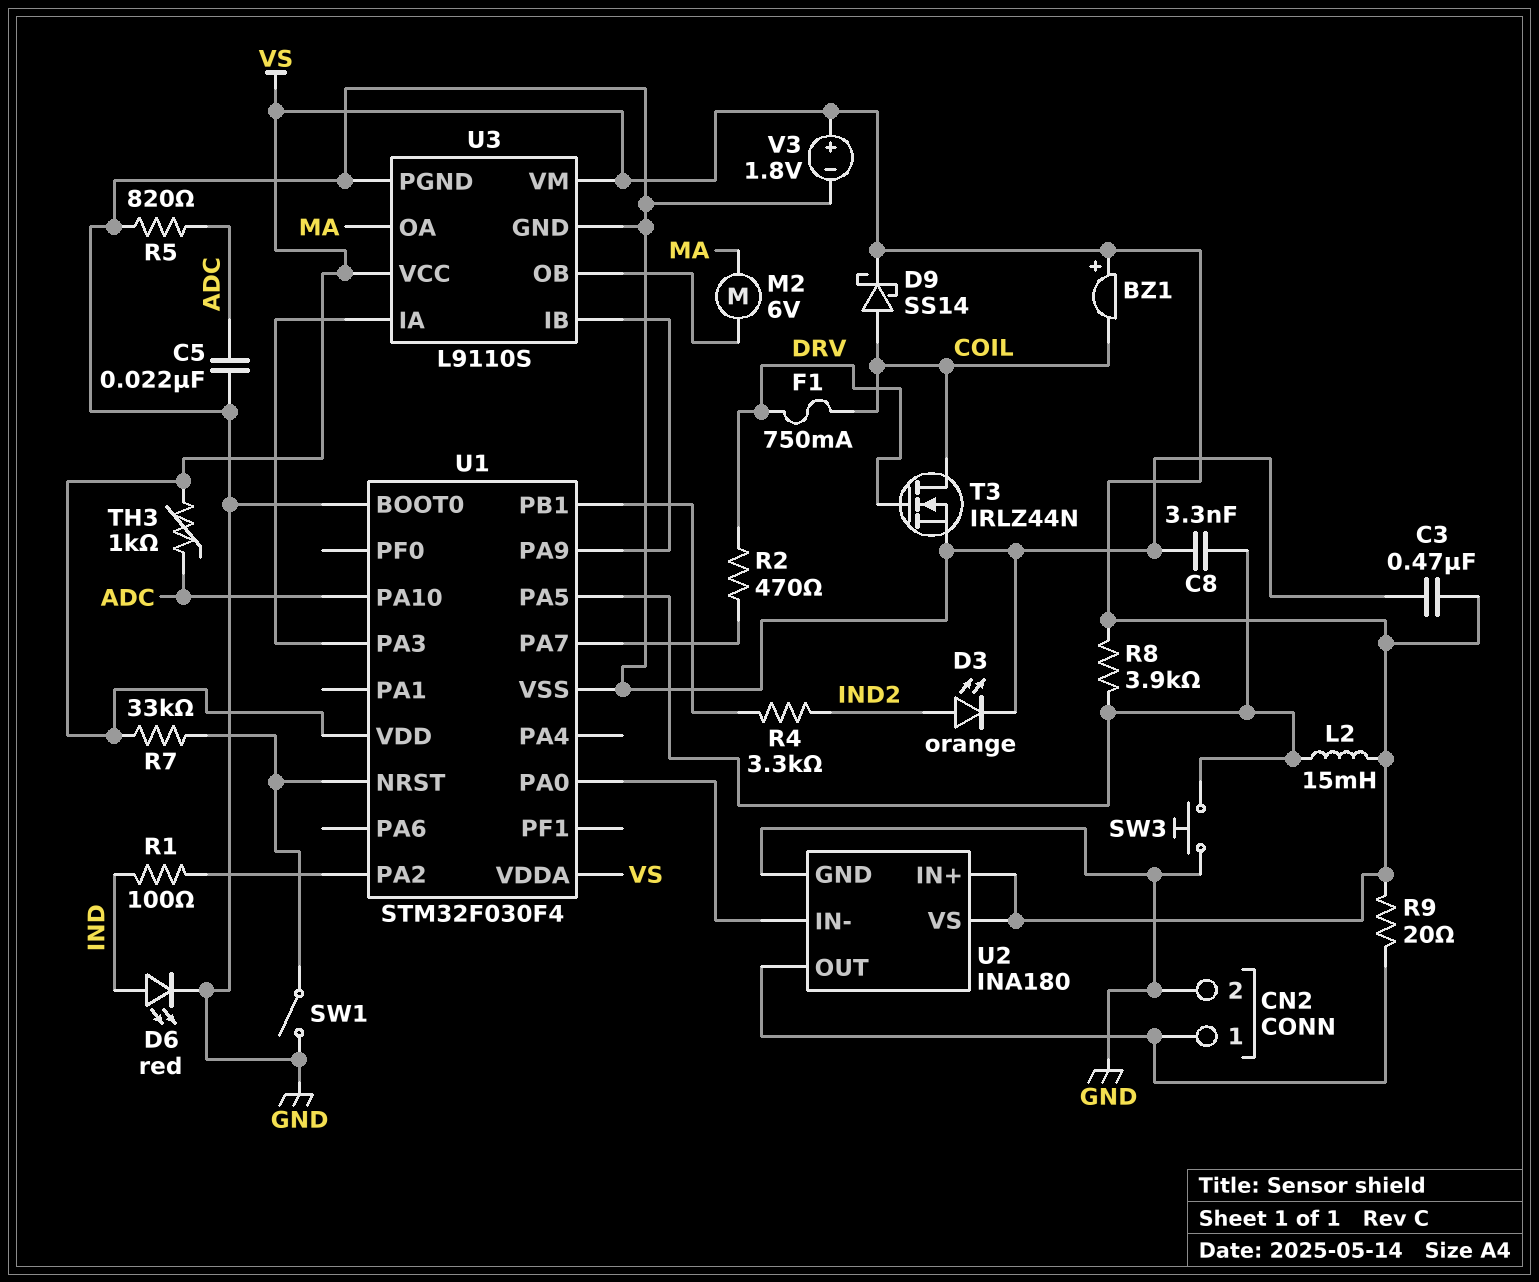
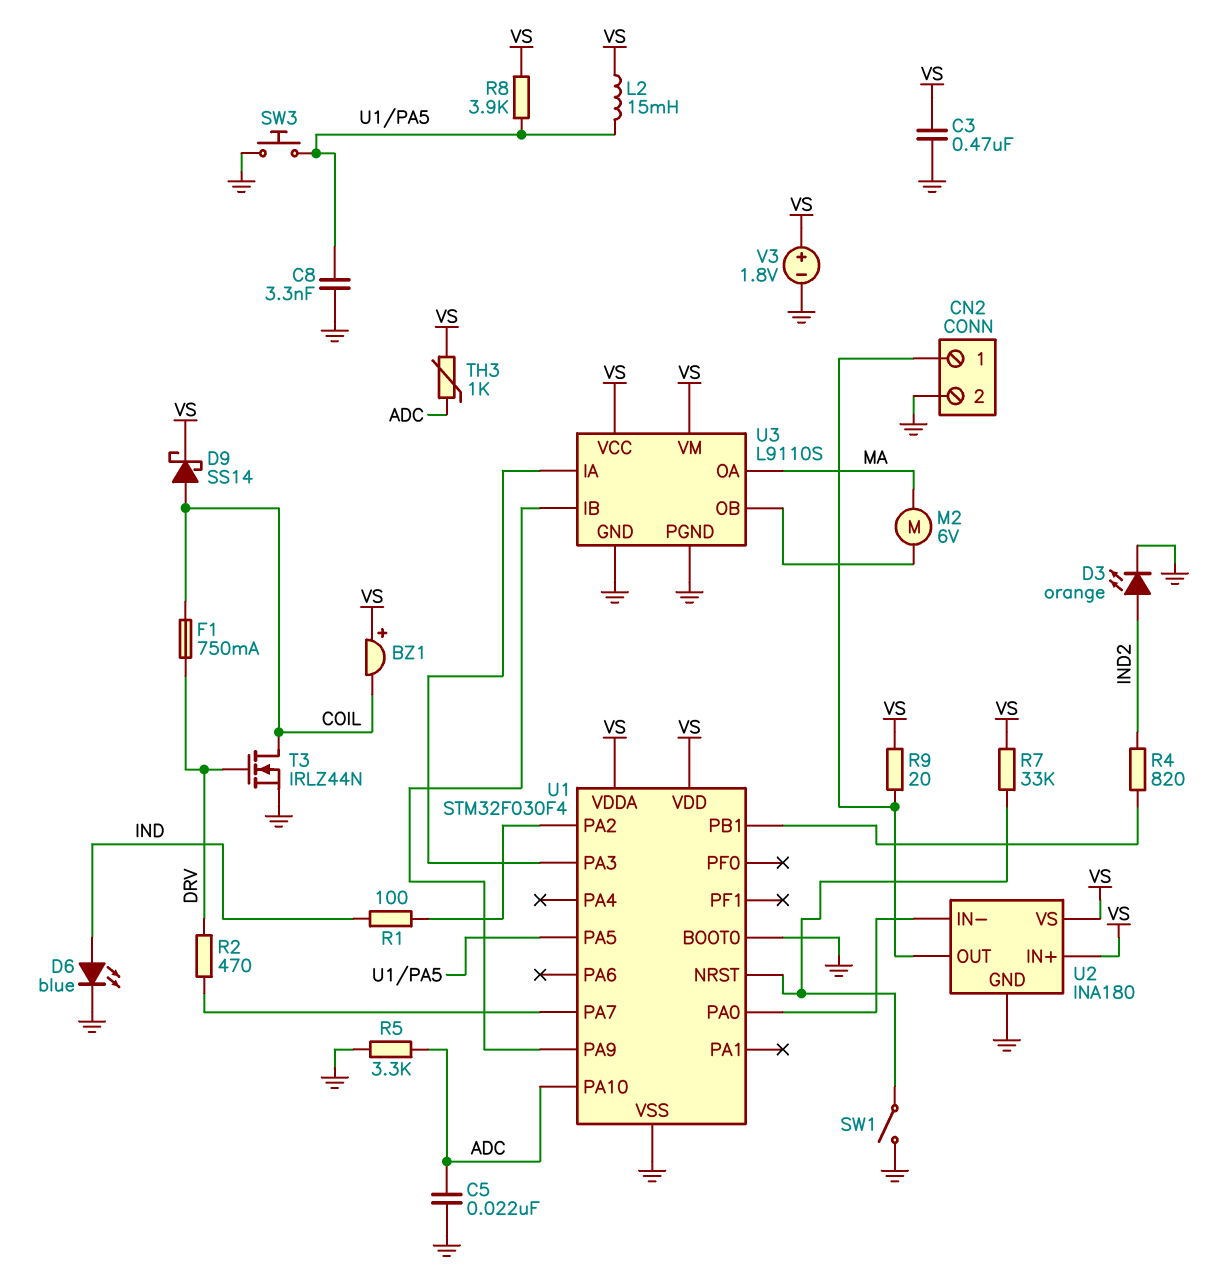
D6: LED red (A IND, K GND) -> LED blue (A IND, K GND)
R4: 3.3k (IND2, U1/PB1) -> 820 (IND2, U1/PB1)
R5: 820 (ADC, GND) -> 3.3k (ADC, GND)

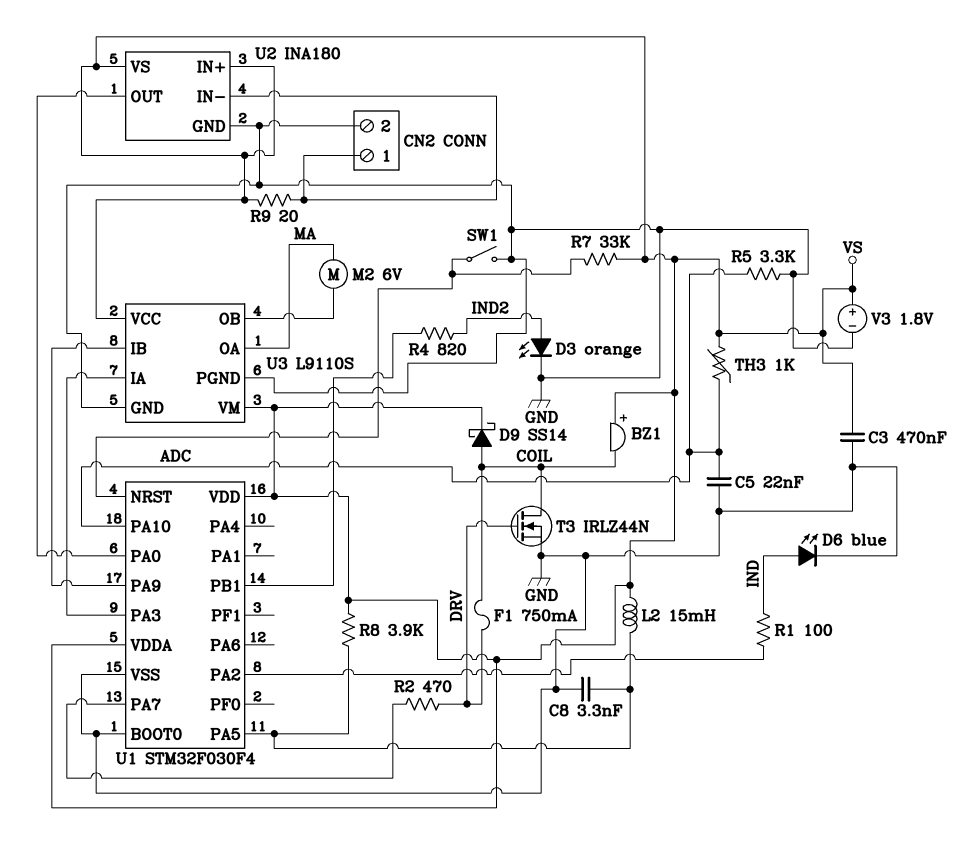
SW3: button (GND, U1/PA5) -> none
U2 pin IN-: U1/PA0 -> CN2/1
U2 pin OUT: CN2/1 -> U1/PA0

